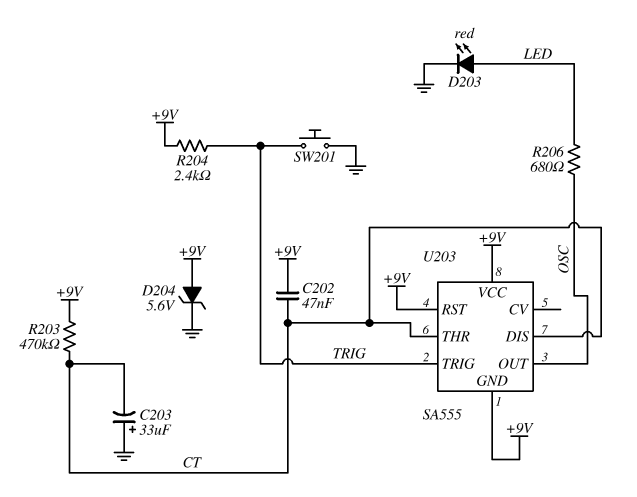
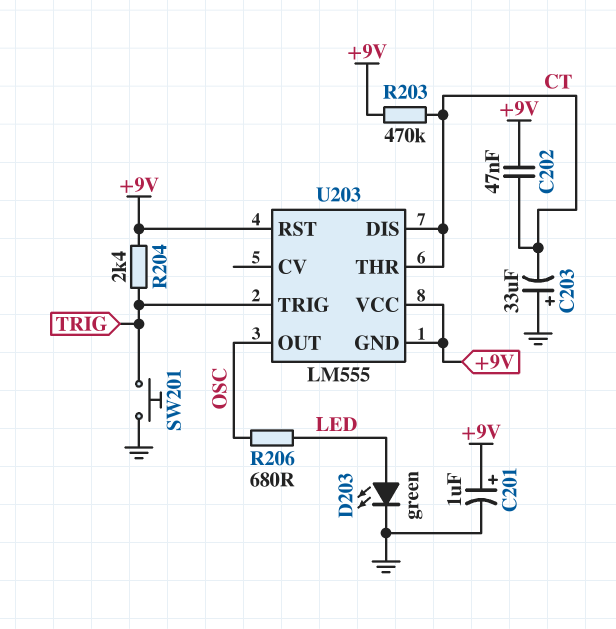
C201: none -> 1uF (plus +9V, minus GND)
D203: LED red (A LED, K GND) -> LED green (A LED, K GND)
D204: zener 5.6V (A +9V, K GND) -> none
U203: SA555 -> LM555

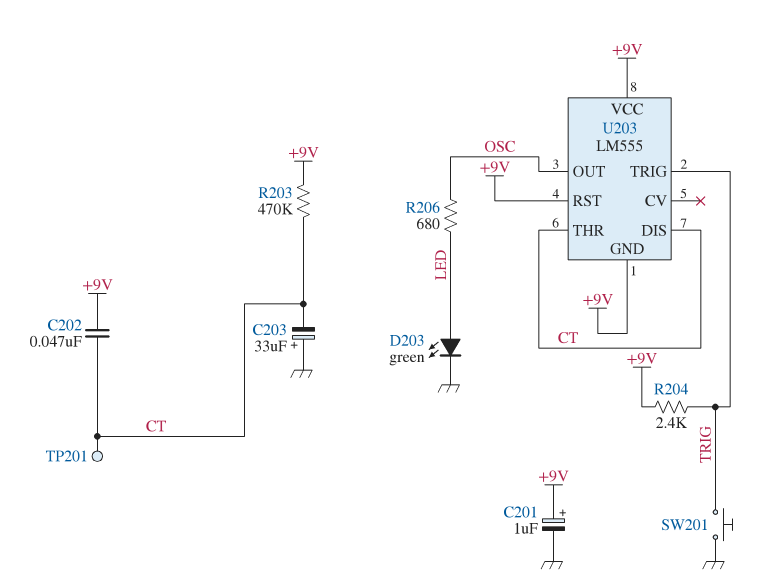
TP201: none -> test point (CT)

